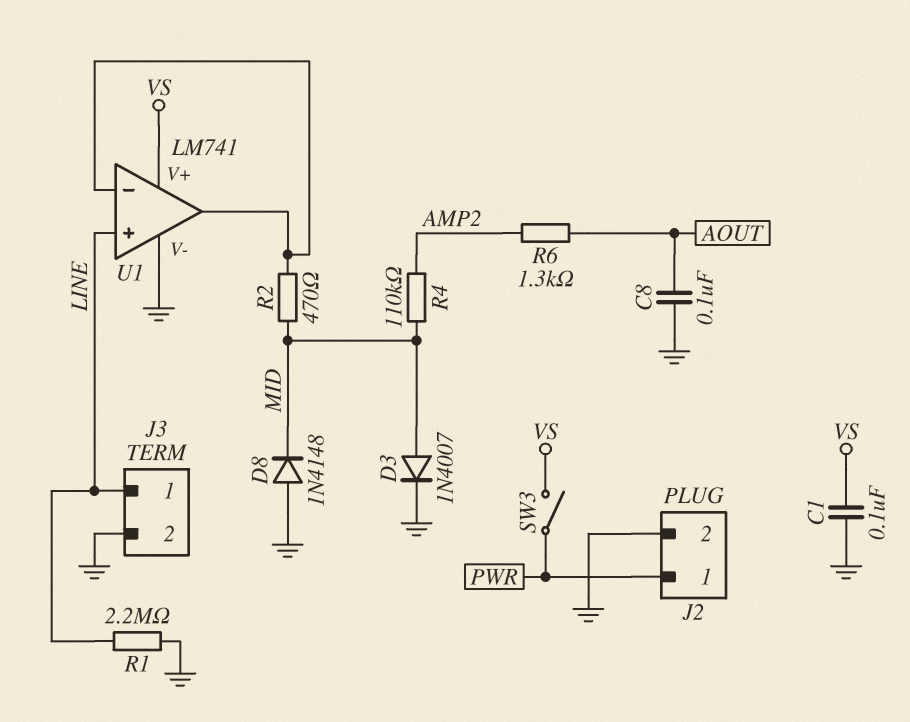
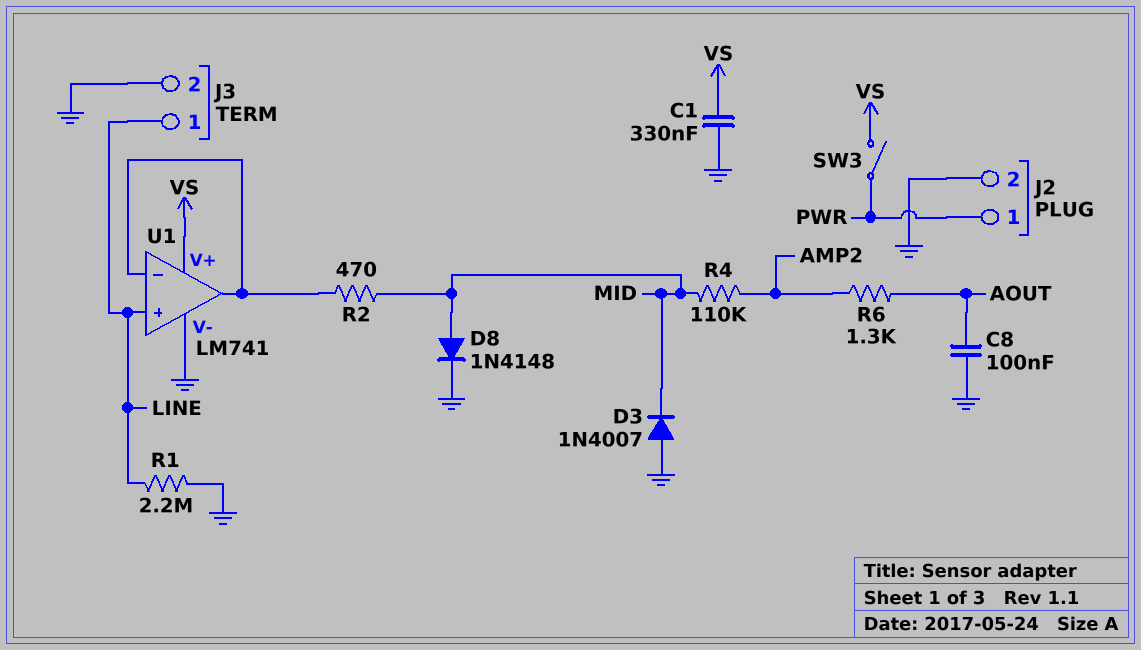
C1: 100nF (GND, VS) -> 330nF (GND, VS)
D3: diode 1N4007 (A MID, K GND) -> diode 1N4007 (A GND, K MID)
D8: diode 1N4148 (A GND, K MID) -> diode 1N4148 (A MID, K GND)

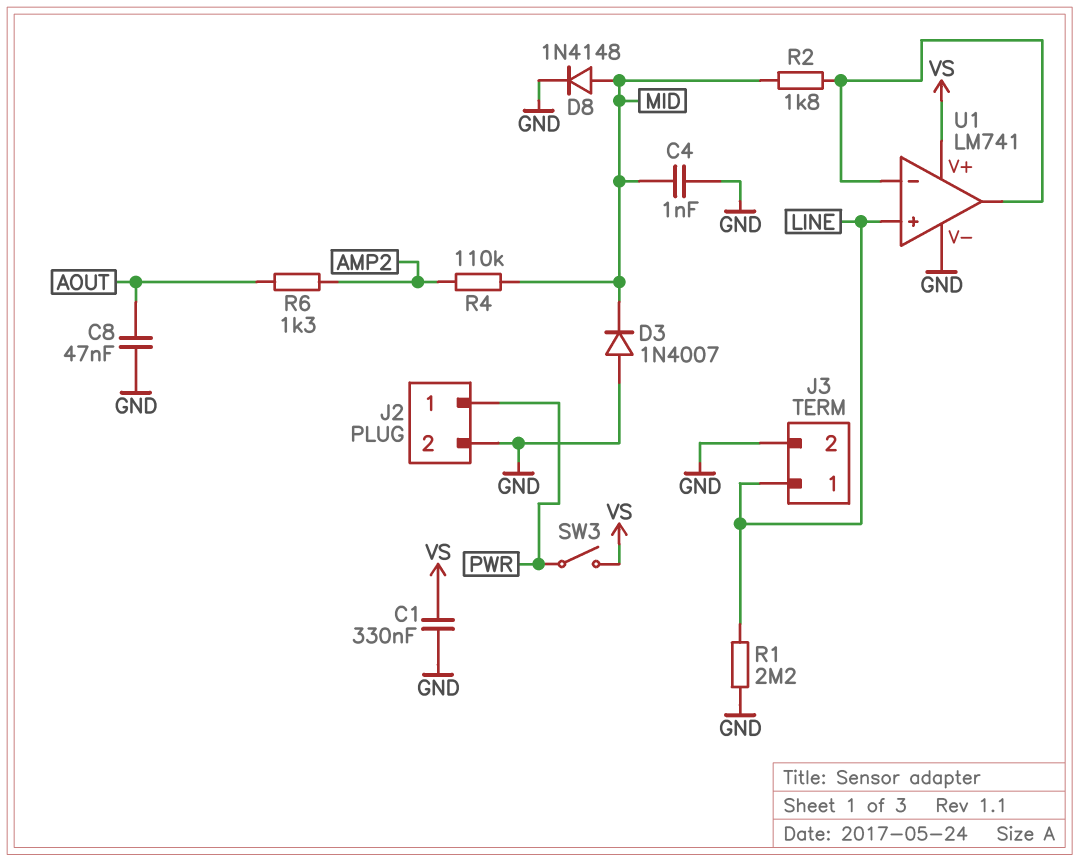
C4: none -> 1nF (GND, MID)
C8: 100nF (AOUT, GND) -> 47nF (AOUT, GND)
R2: 470 (MID, U1/in-) -> 1.8k (MID, U1/in-)

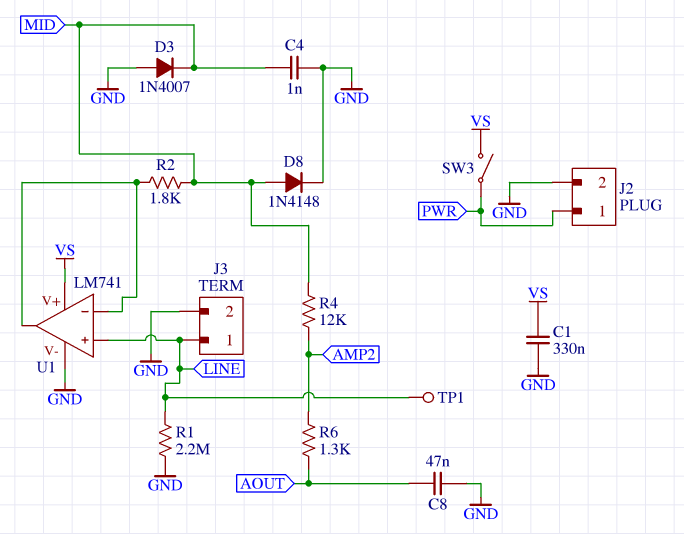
R4: 110k (AMP2, MID) -> 12k (AMP2, MID)
TP1: none -> test point (LINE)

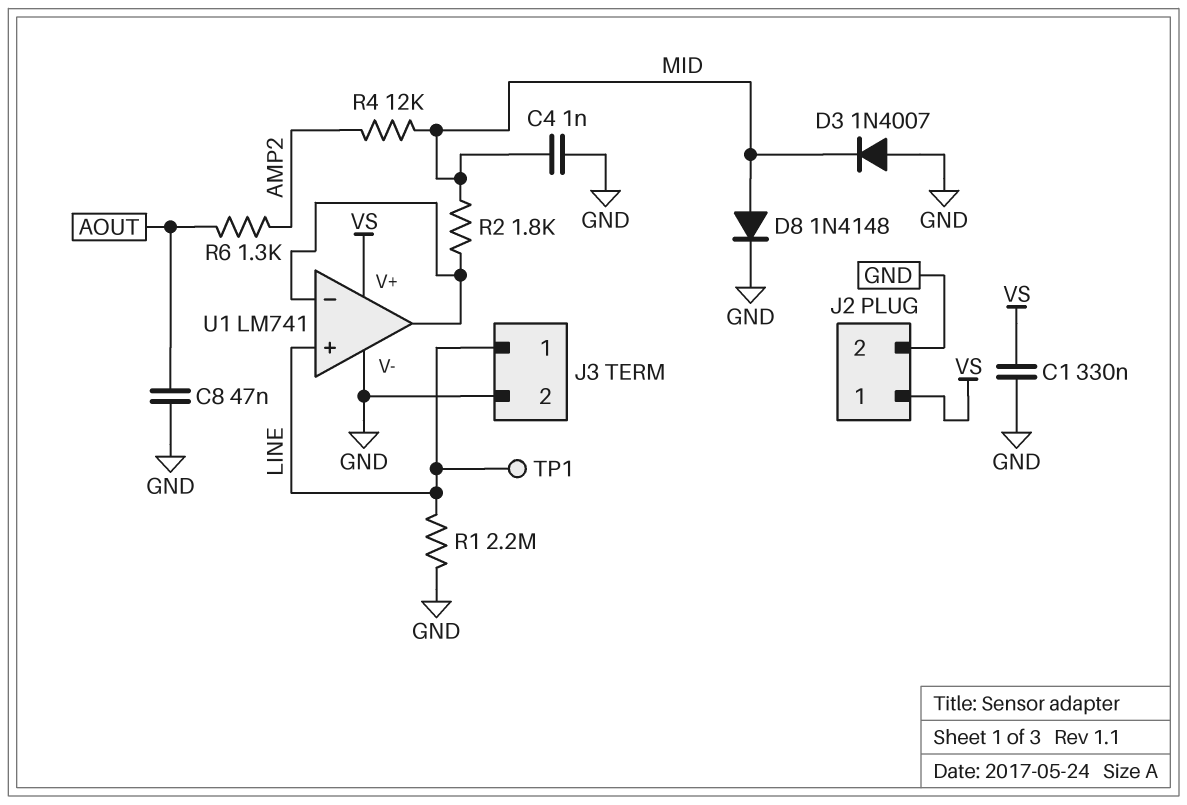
J2 pin 1: PWR -> VS
SW3: switch (PWR, VS) -> none

